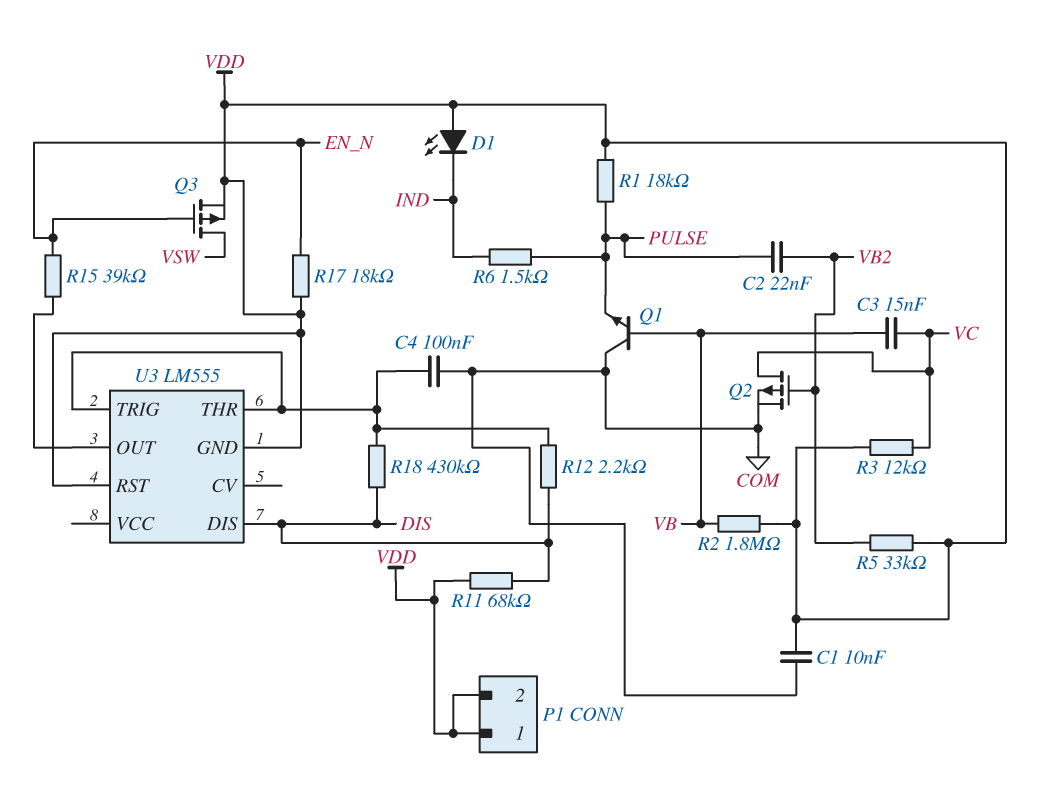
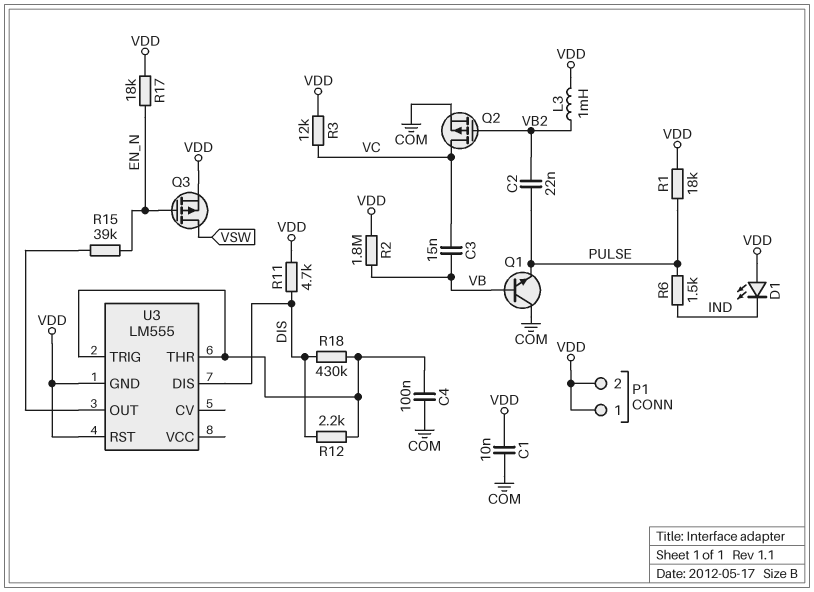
L3: none -> 1mH (VB2, VDD)
R5: 33k (VB2, VDD) -> none
R11: 68k (DIS, VDD) -> 4.7k (DIS, VDD)

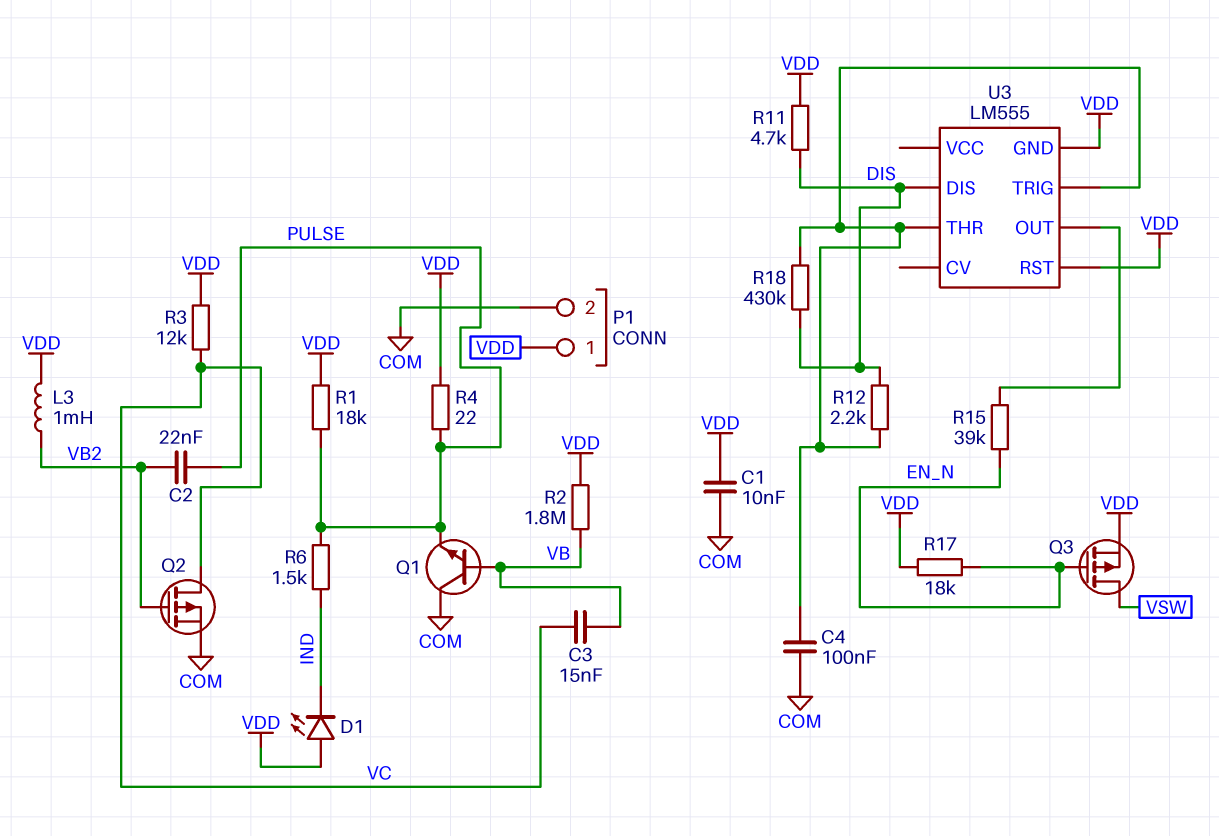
P1 pin 2: VDD -> COM
R4: none -> 22 (PULSE, VDD)

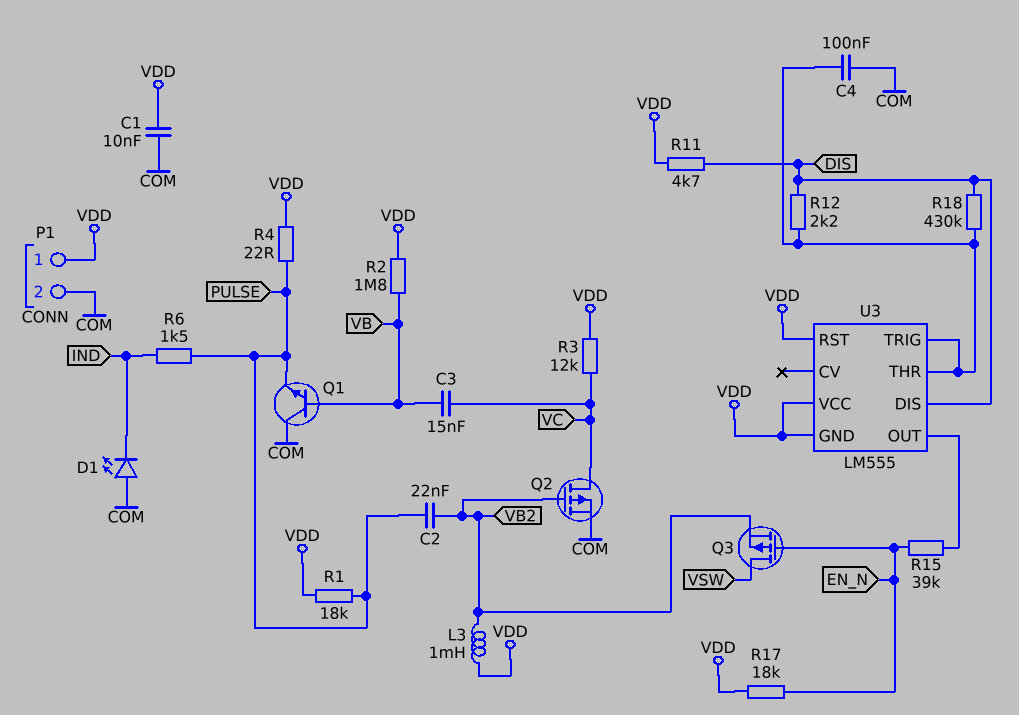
D1: LED (A VDD, K IND) -> LED (A COM, K IND)
Q3: PMOS (G EN_N, D VSW, S VDD) -> PMOS (G EN_N, D VSW, S VB2)
U3 pin VCC: none -> VDD

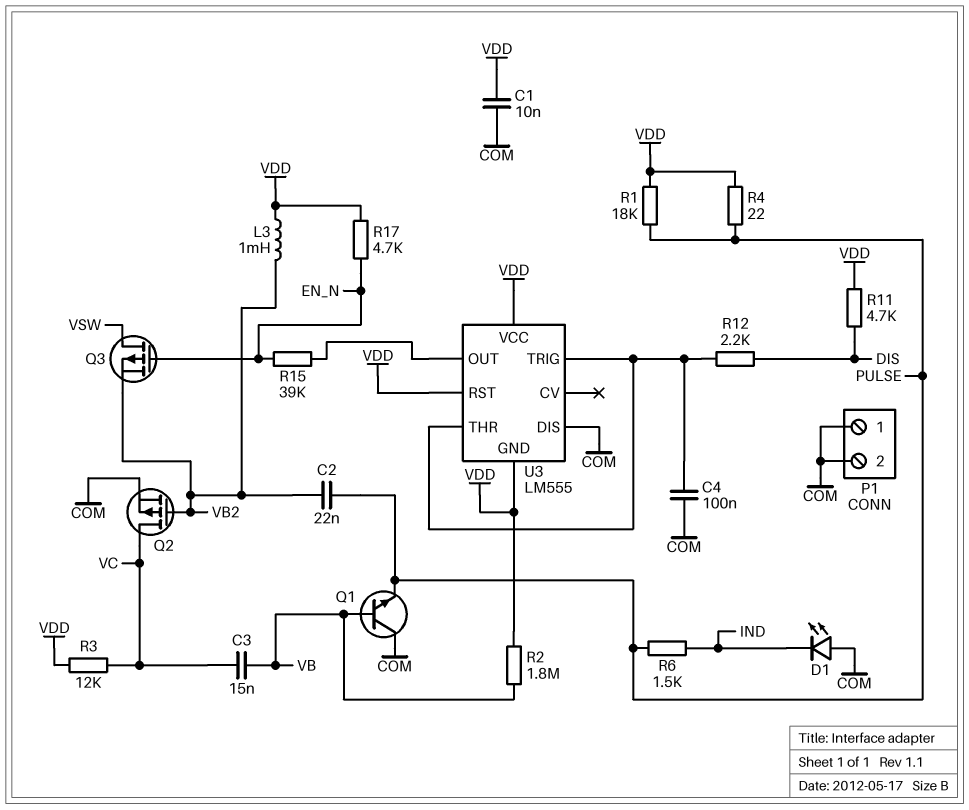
P1 pin 1: VDD -> COM
R17: 18k (EN_N, VDD) -> 4.7k (EN_N, VDD)
R18: 430k (DIS, U3/THR) -> none
U3 pin DIS: DIS -> COM

